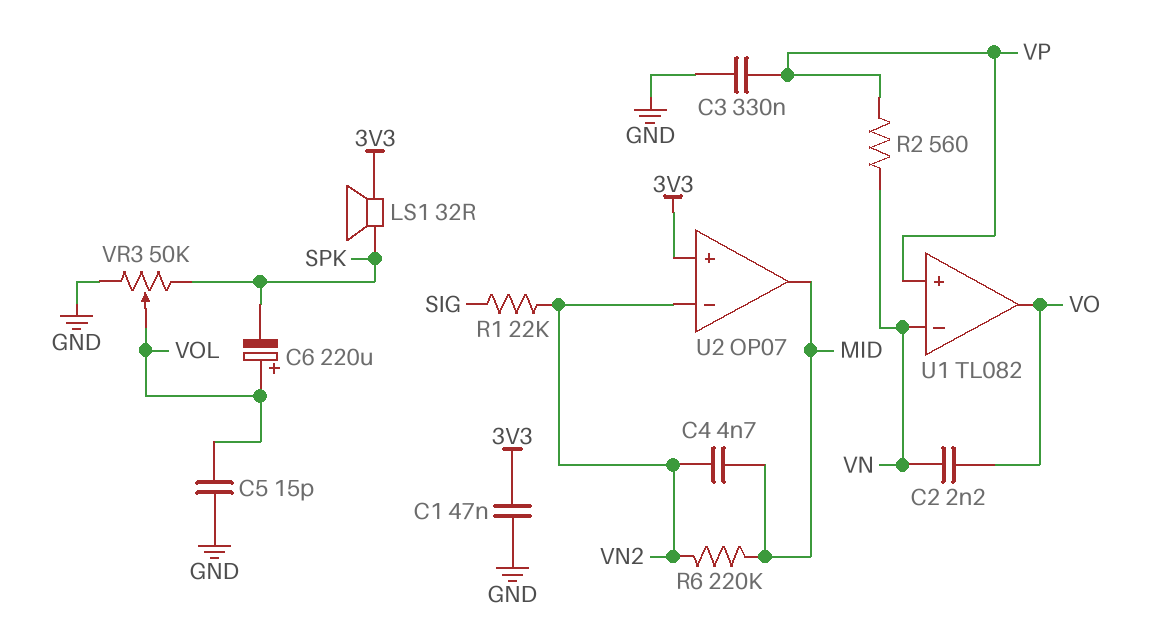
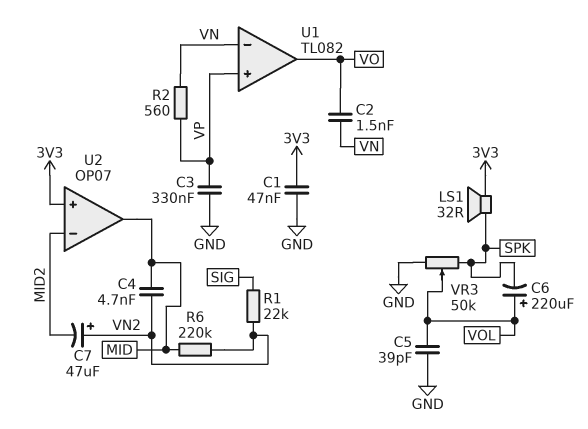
C2: 2.2nF (VN, VO) -> 1.5nF (VN, VO)
C5: 15pF (GND, VOL) -> 39pF (GND, VOL)
C7: none -> 47uF (plus VN2, minus MID2)
U2 pin in-: VN2 -> MID2

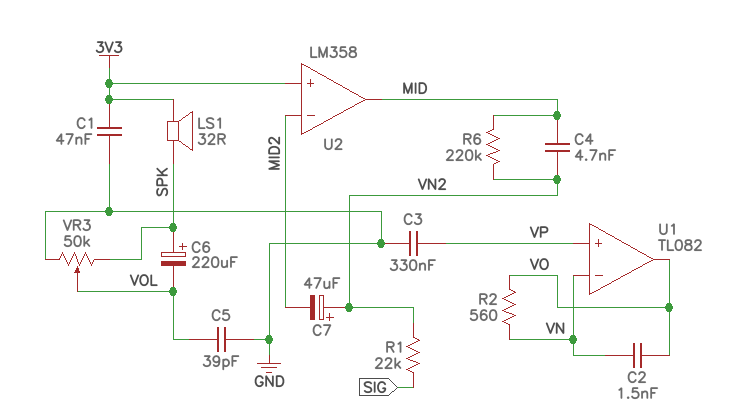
C6: 220uF (plus VOL, minus SPK) -> 220uF (plus SPK, minus VOL)
R2: 560 (VN, VP) -> 560 (VN, VO)
U2: OP07 -> LM358

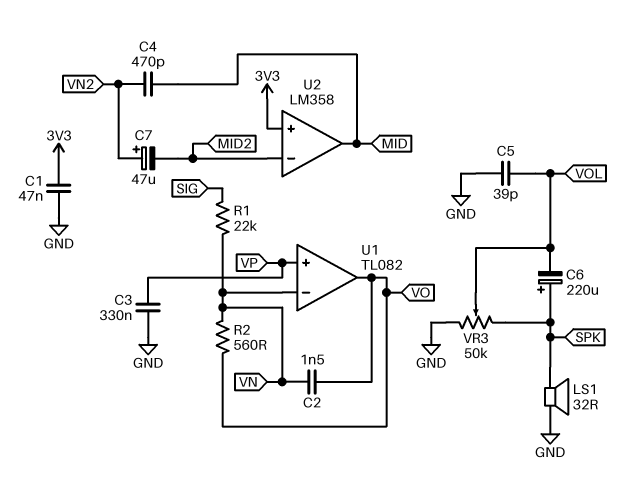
C4: 4.7nF (MID, VN2) -> 470pF (MID, VN2)
LS1: speaker 32R (3V3, SPK) -> speaker 32R (GND, SPK)
R1: 22k (SIG, VN2) -> 22k (SIG, VN)
R6: 220k (MID, VN2) -> none

